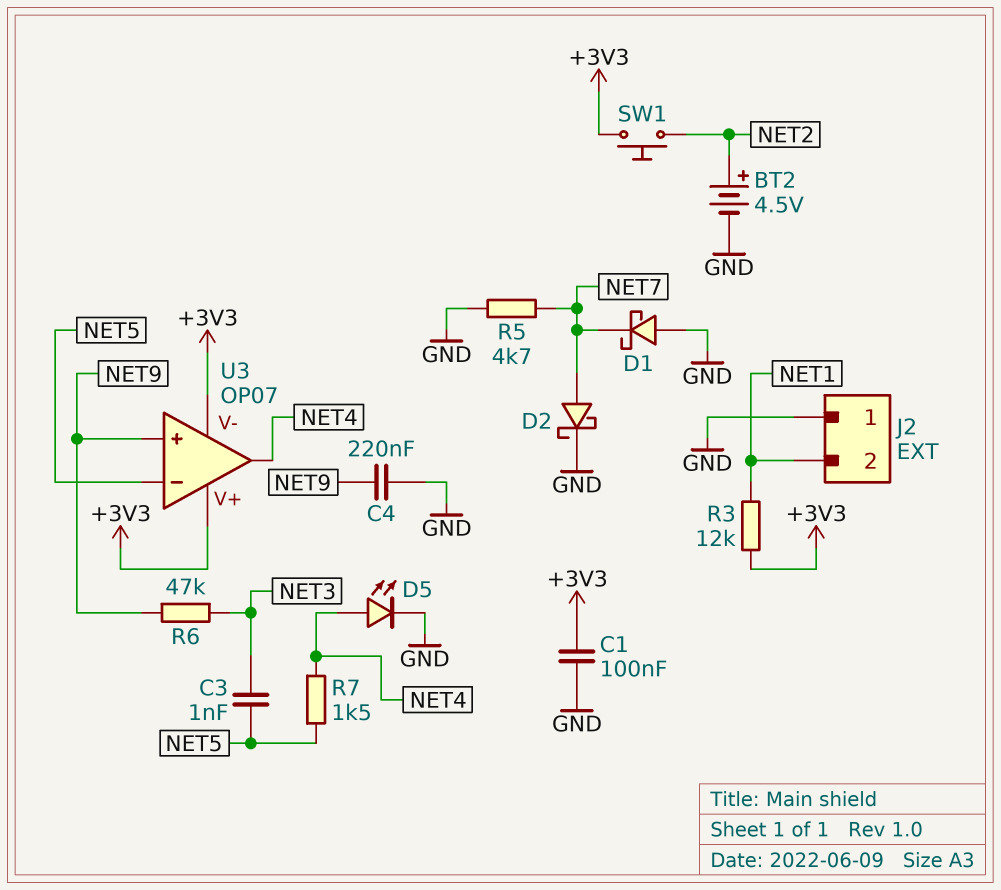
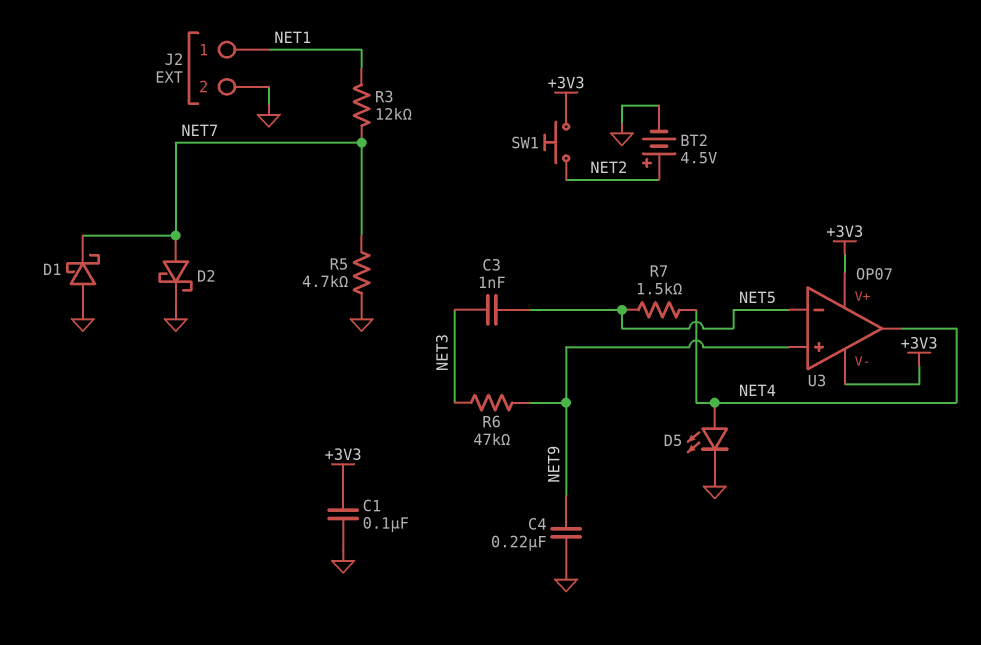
J2 pin 1: GND -> NET1
J2 pin 2: NET1 -> GND
R3: 12k (+3V3, NET1) -> 12k (NET1, NET7)

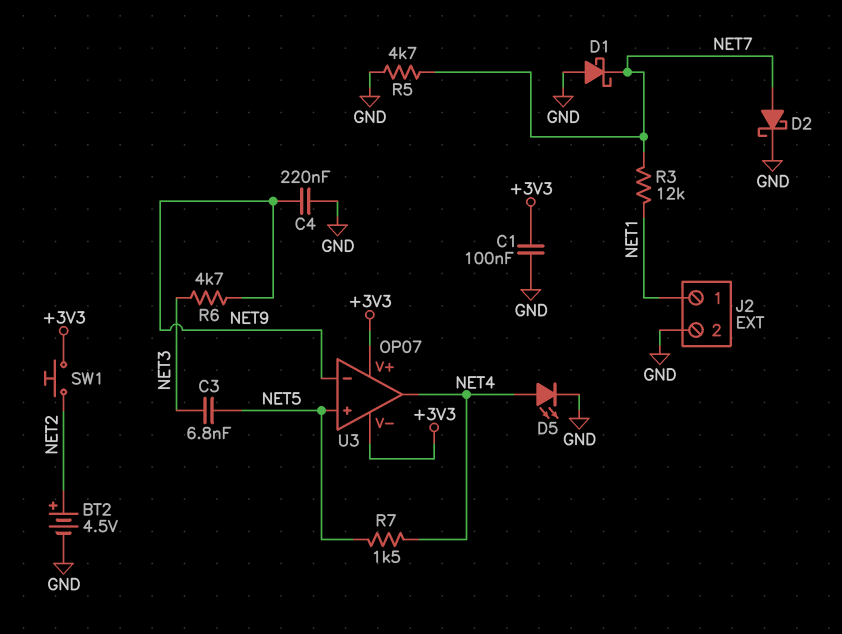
C3: 1nF (NET3, NET5) -> 6.8nF (NET3, NET5)
R6: 47k (NET3, NET9) -> 4.7k (NET3, NET9)
U3 pin in+: NET9 -> NET5
U3 pin in-: NET5 -> NET9

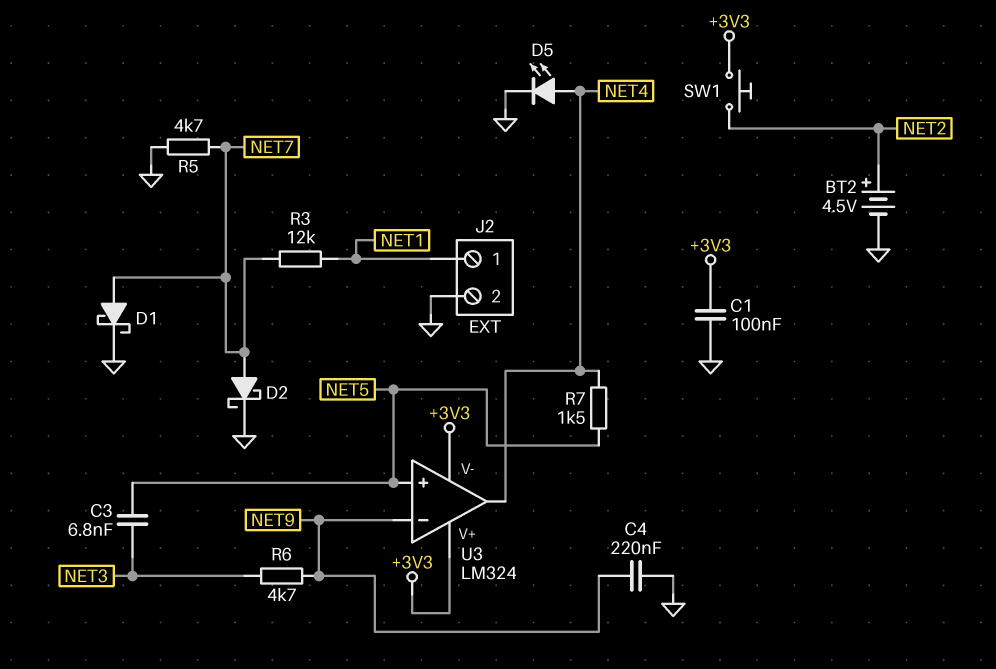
D1: schottky (A GND, K NET7) -> schottky (A NET7, K GND)
U3: OP07 -> LM324

